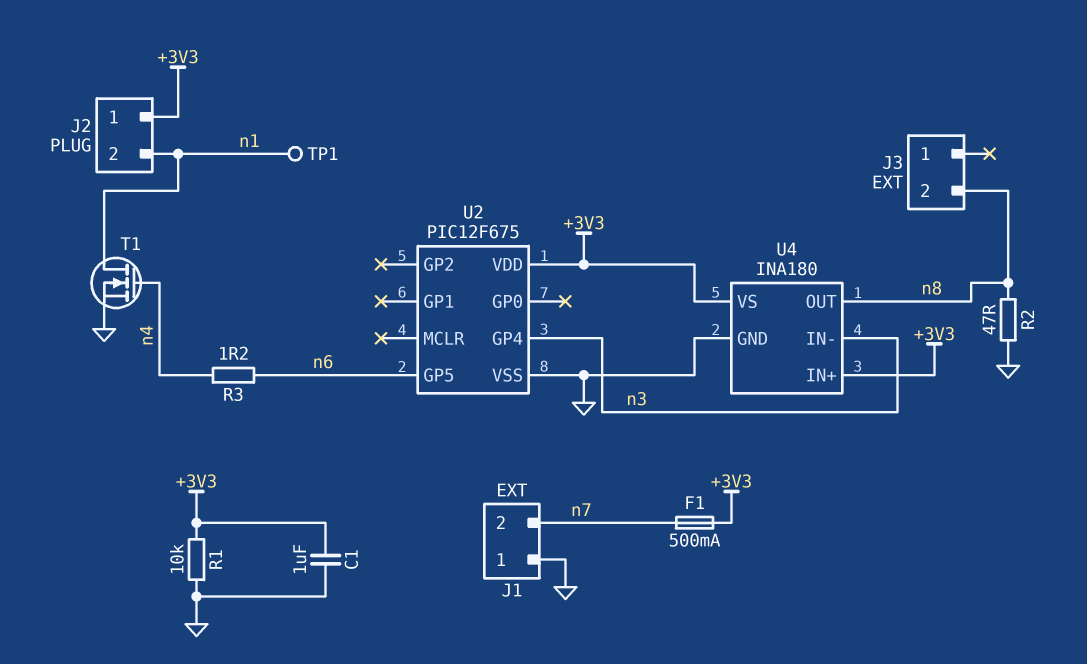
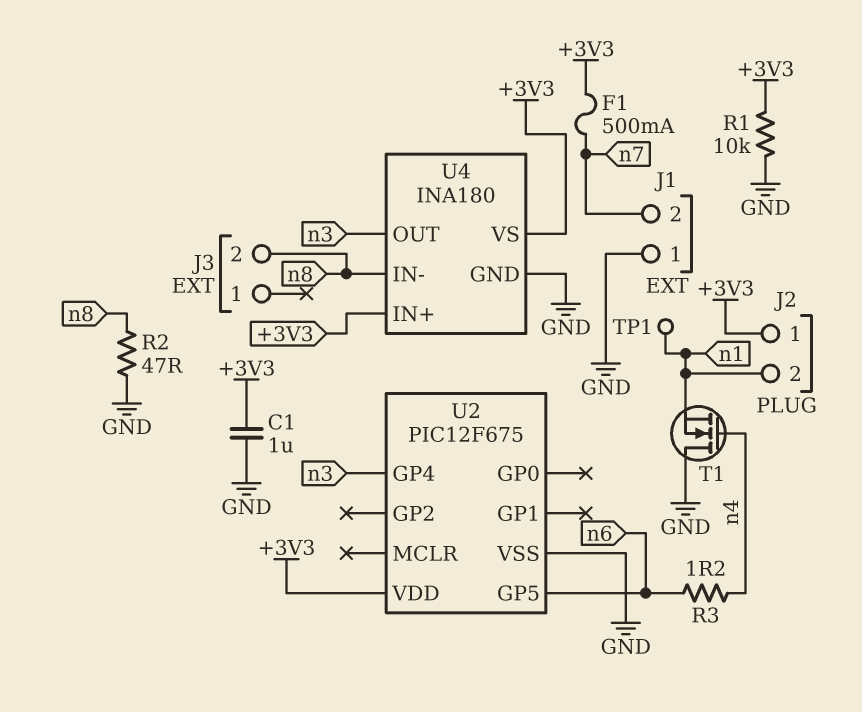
T1: NMOS (G n4, D n1, S GND) -> NMOS (G n4, D GND, S n1)
U4 pin IN-: n3 -> n8
U4 pin OUT: n8 -> n3

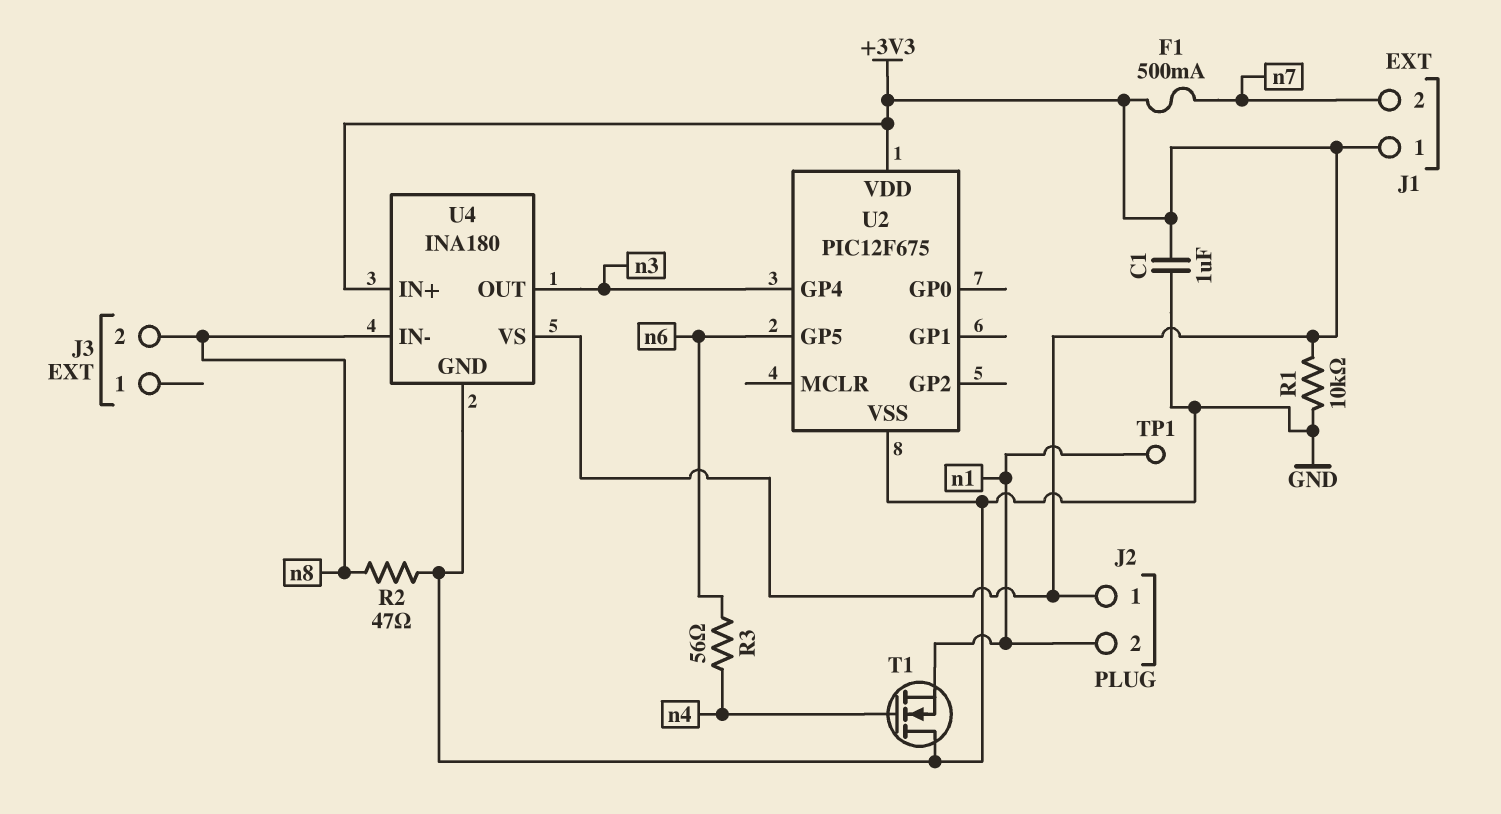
J1 pin 1: GND -> +3V3
R3: 1.2 (n4, n6) -> 56 (n4, n6)

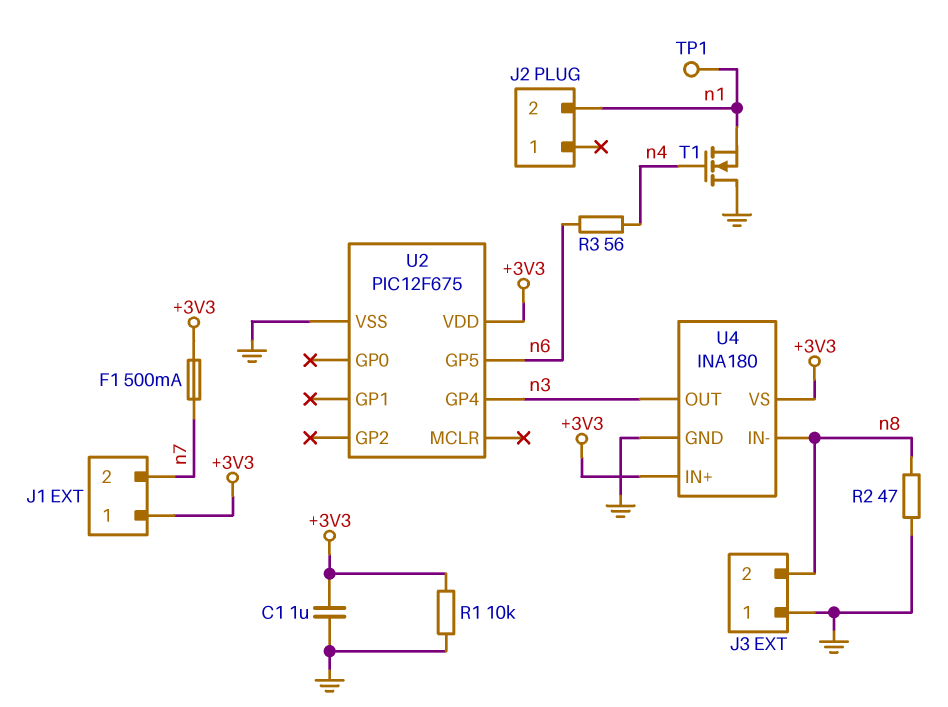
J2 pin 1: +3V3 -> none
J3 pin 1: none -> GND

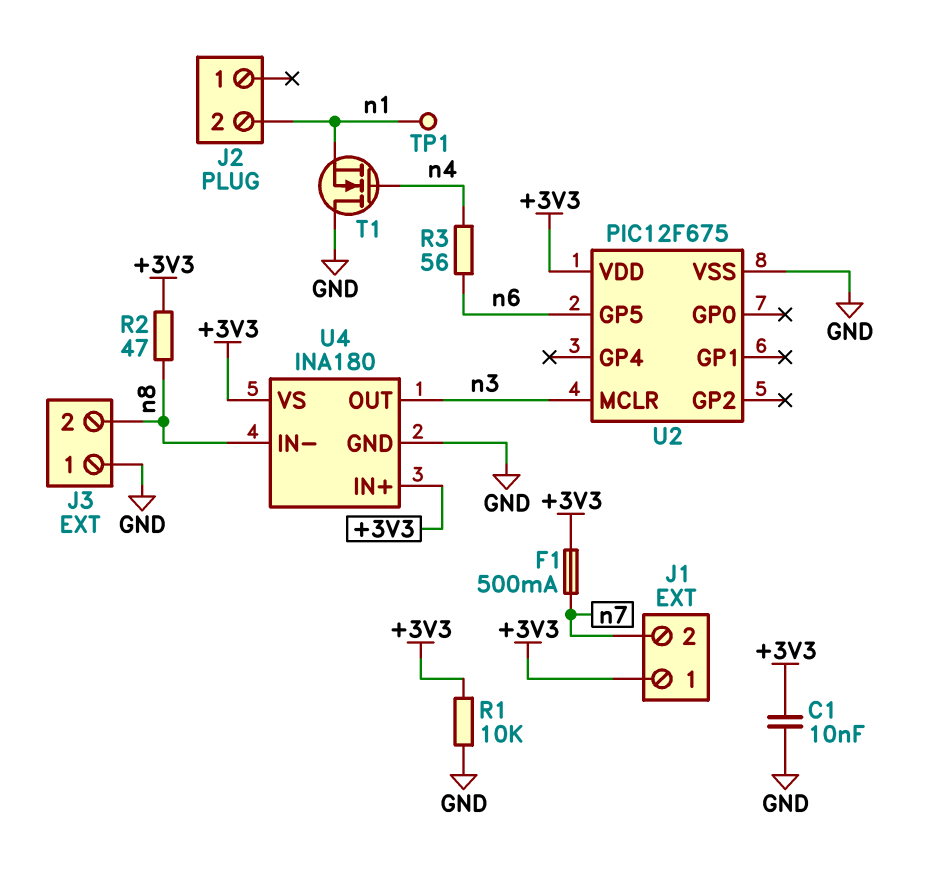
C1: 1uF (+3V3, GND) -> 10nF (+3V3, GND)
R2: 47 (GND, n8) -> 47 (+3V3, n8)
U2 pin GP4: n3 -> none
U2 pin MCLR: none -> n3

